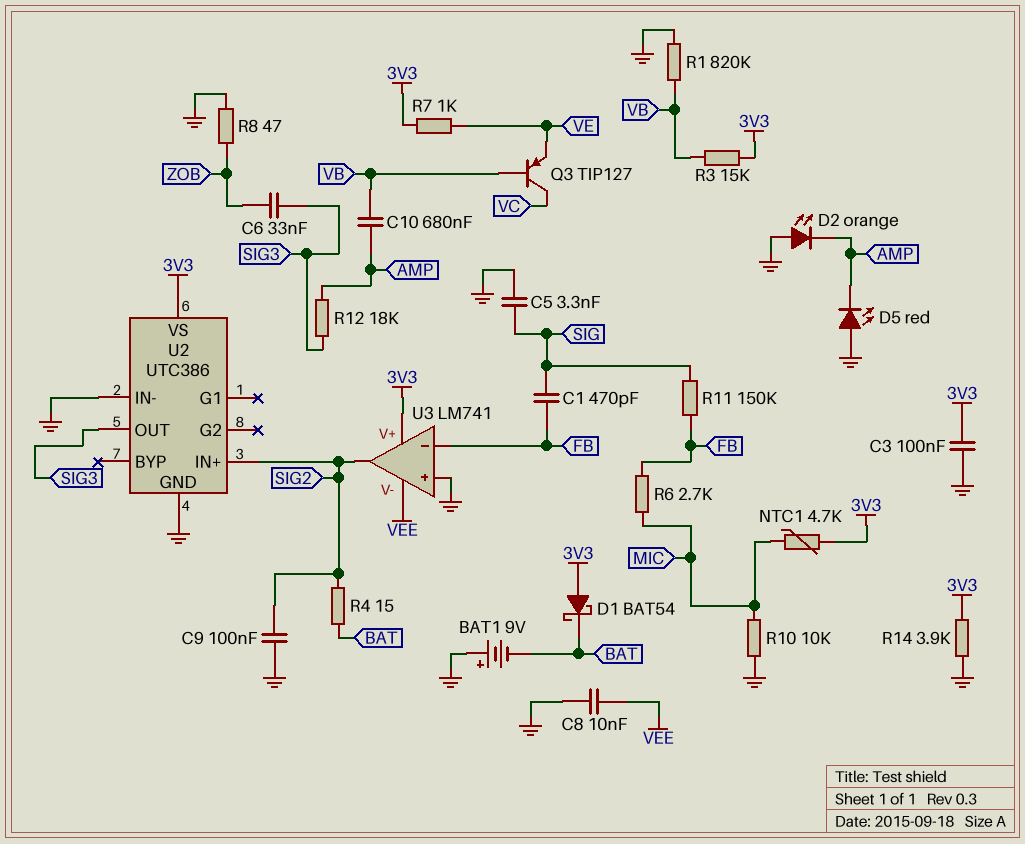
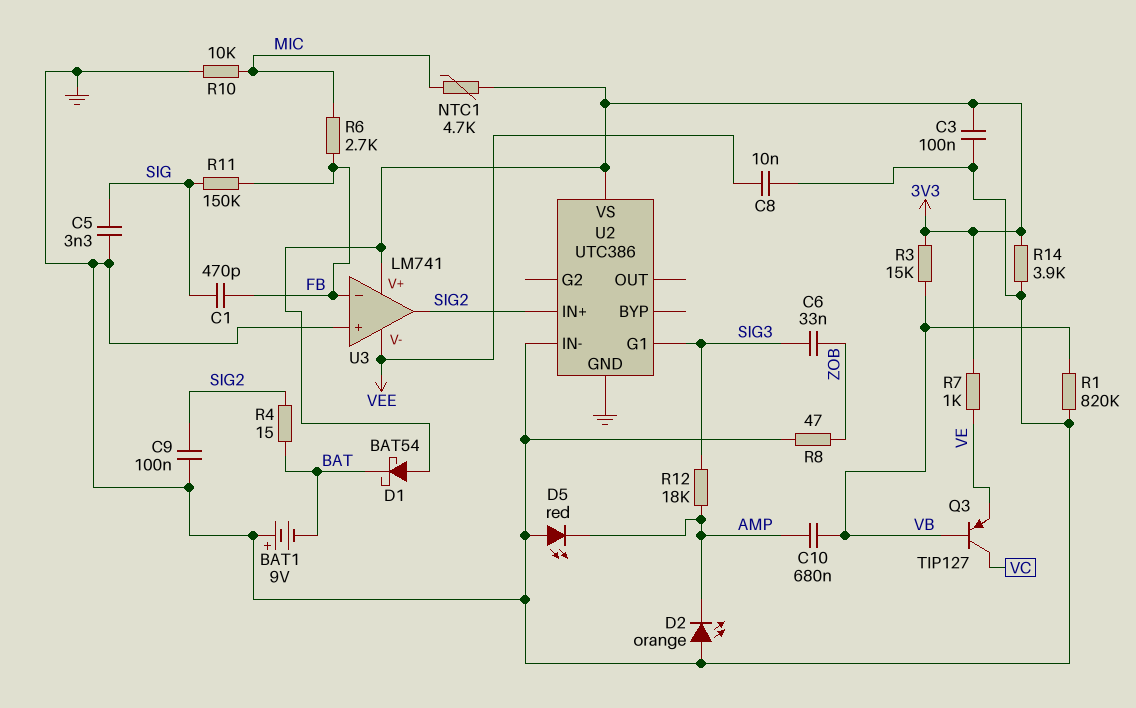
U2 pin G1: none -> SIG3
U2 pin OUT: SIG3 -> none

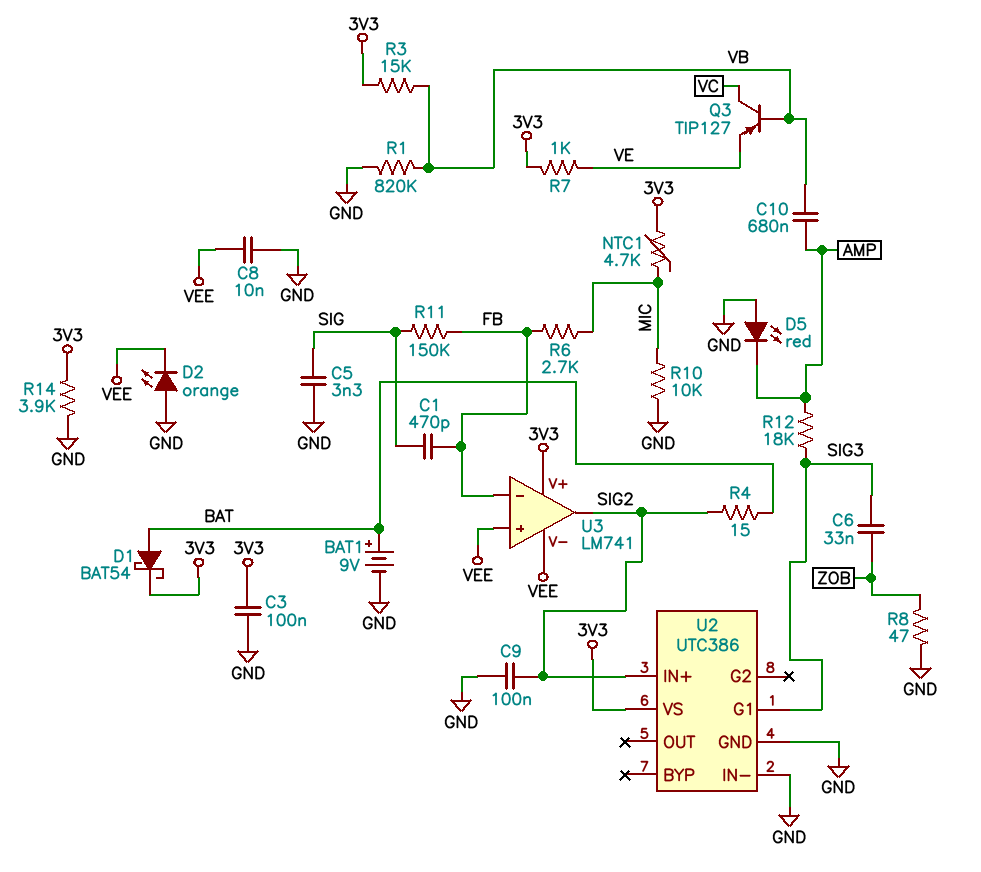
BAT1: 9V (plus GND, minus BAT) -> 9V (plus BAT, minus GND)
D1: schottky BAT54 (A 3V3, K BAT) -> schottky BAT54 (A BAT, K 3V3)
D2: LED orange (A GND, K AMP) -> LED orange (A GND, K VEE)
U3 pin in+: GND -> VEE

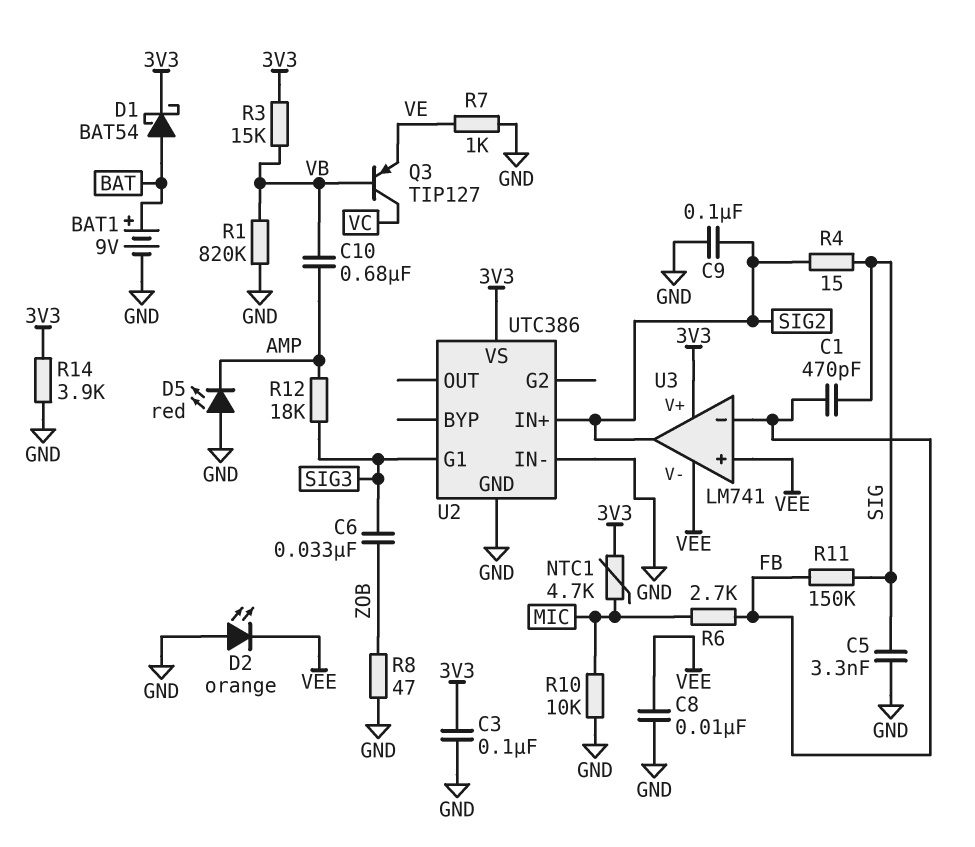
R4: 15 (BAT, SIG2) -> 15 (SIG, SIG2)
R7: 1k (3V3, VE) -> 1k (GND, VE)

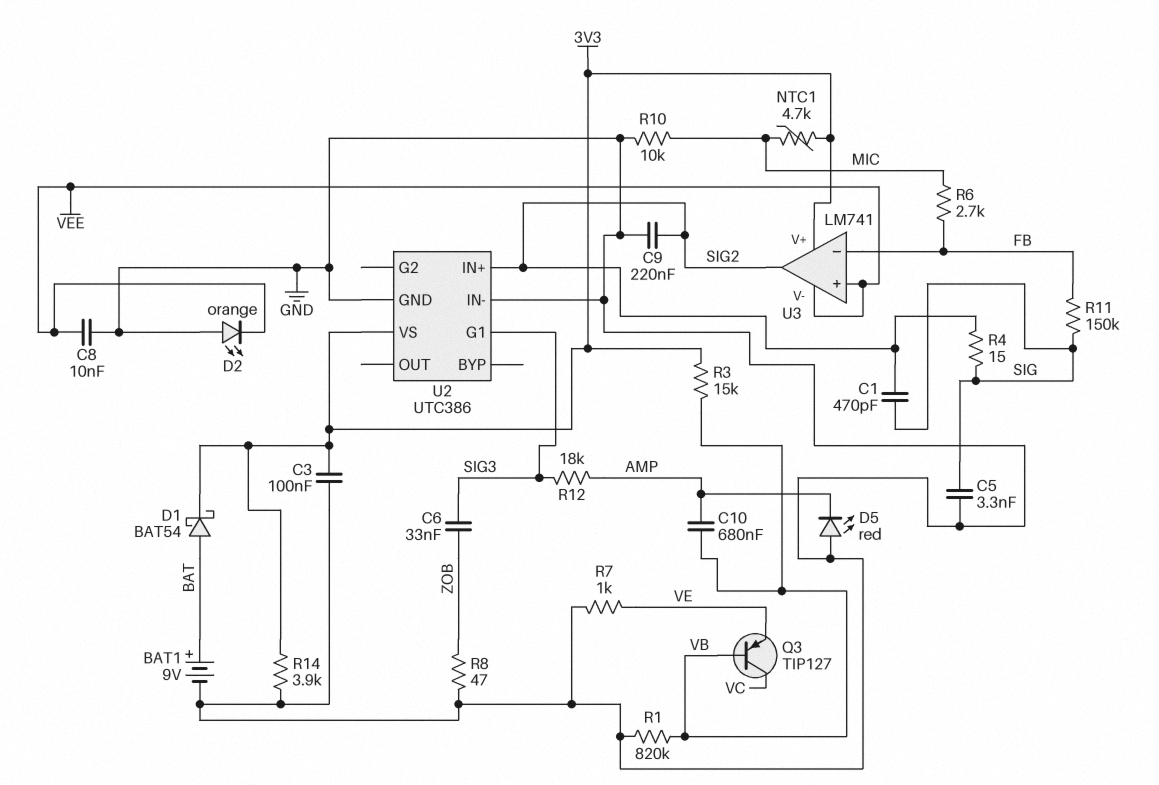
C1: 470pF (FB, SIG) -> 470pF (SIG, SIG2)
C9: 100nF (GND, SIG2) -> 220nF (GND, SIG2)

